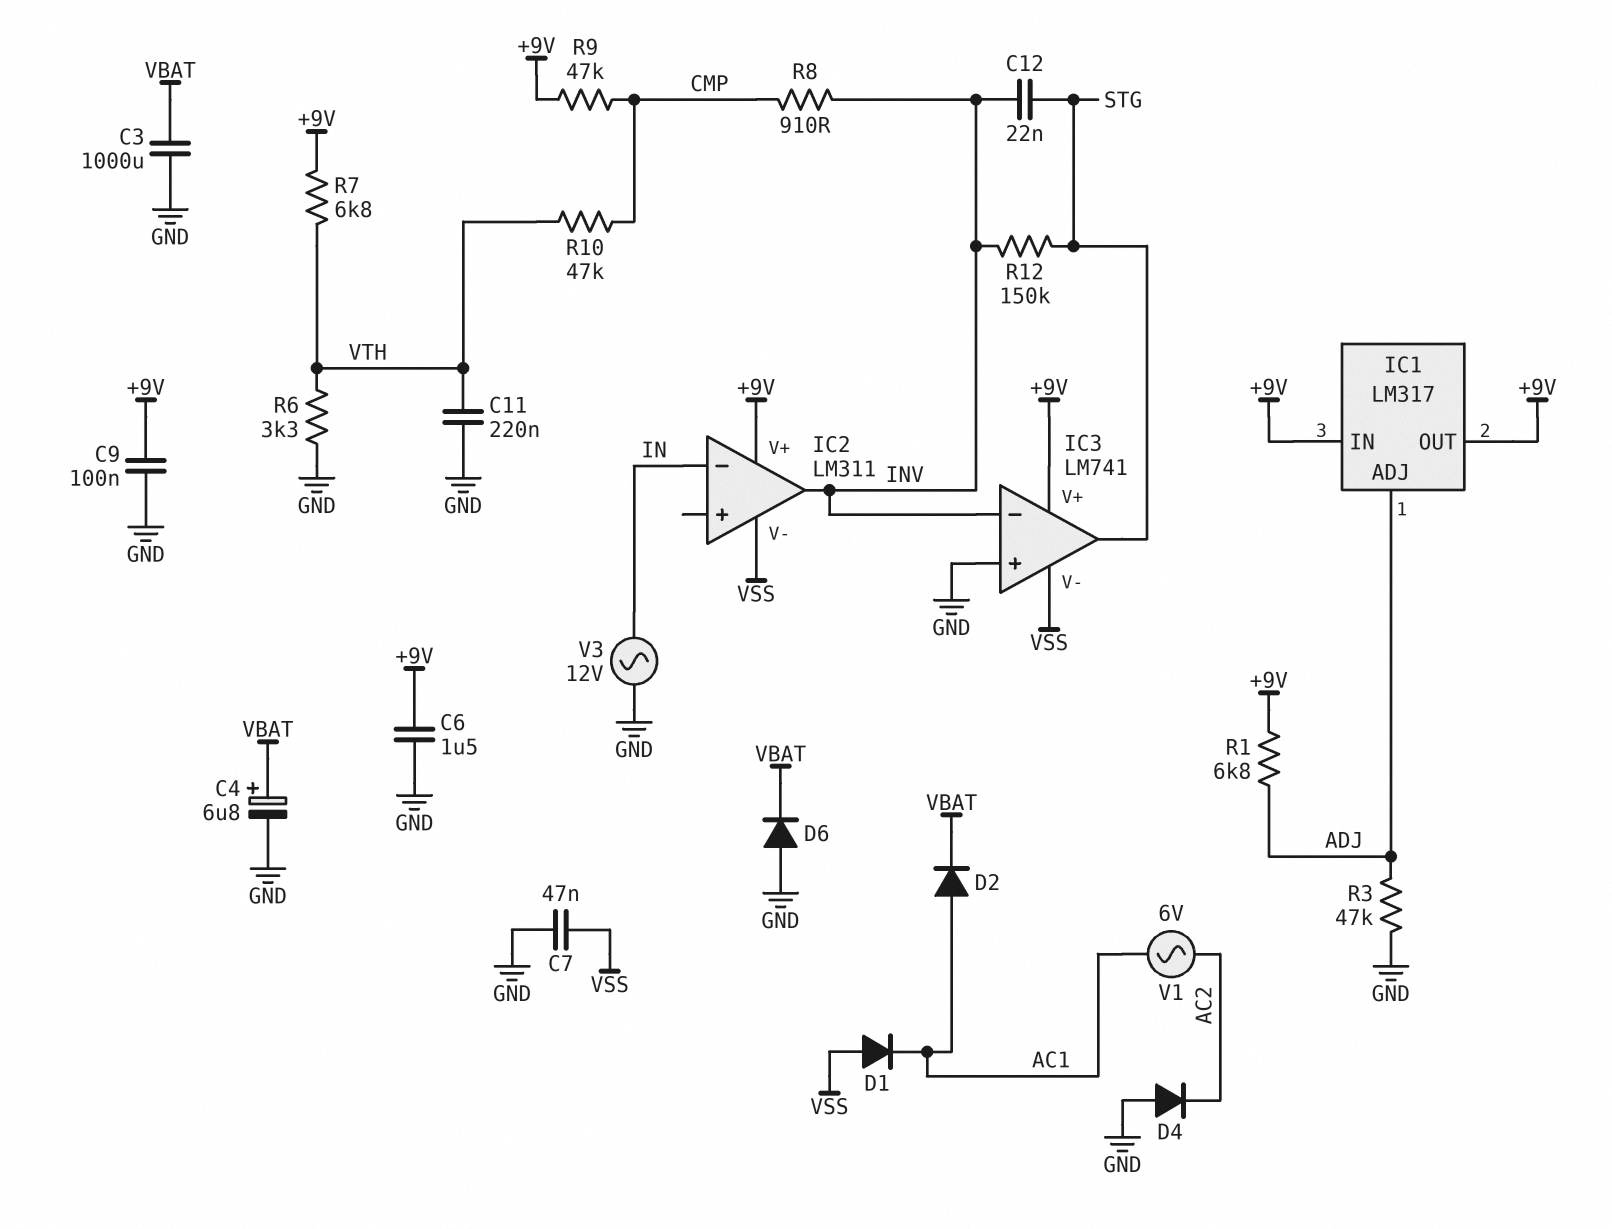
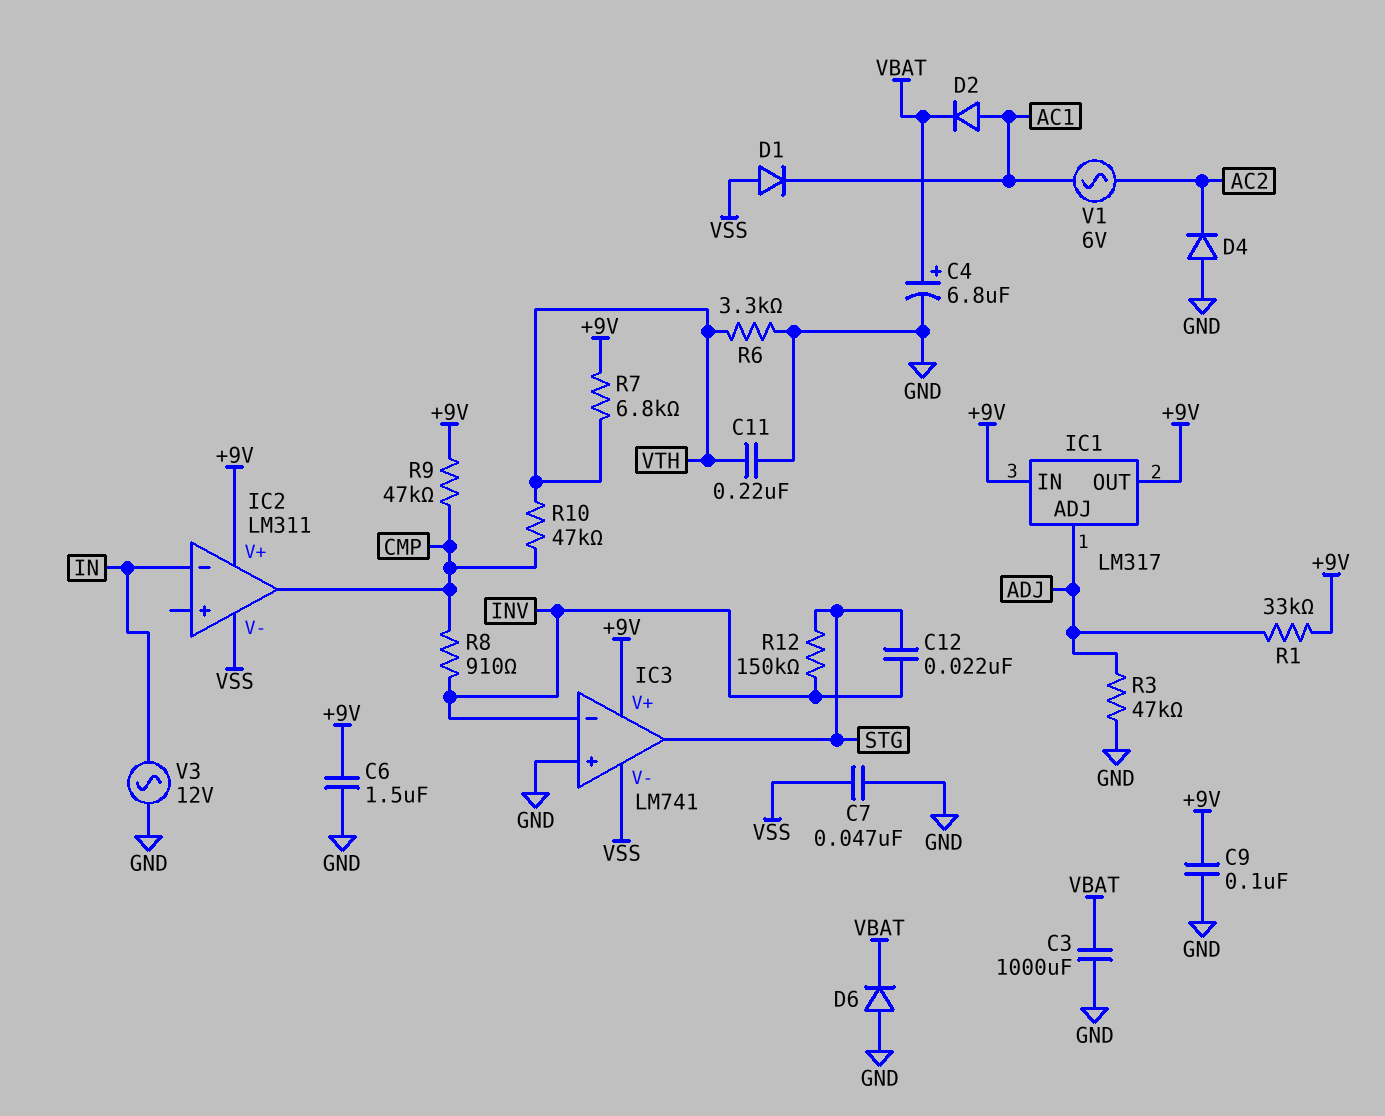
IC2 pin out: INV -> CMP
R1: 6.8k (+9V, ADJ) -> 33k (+9V, ADJ)

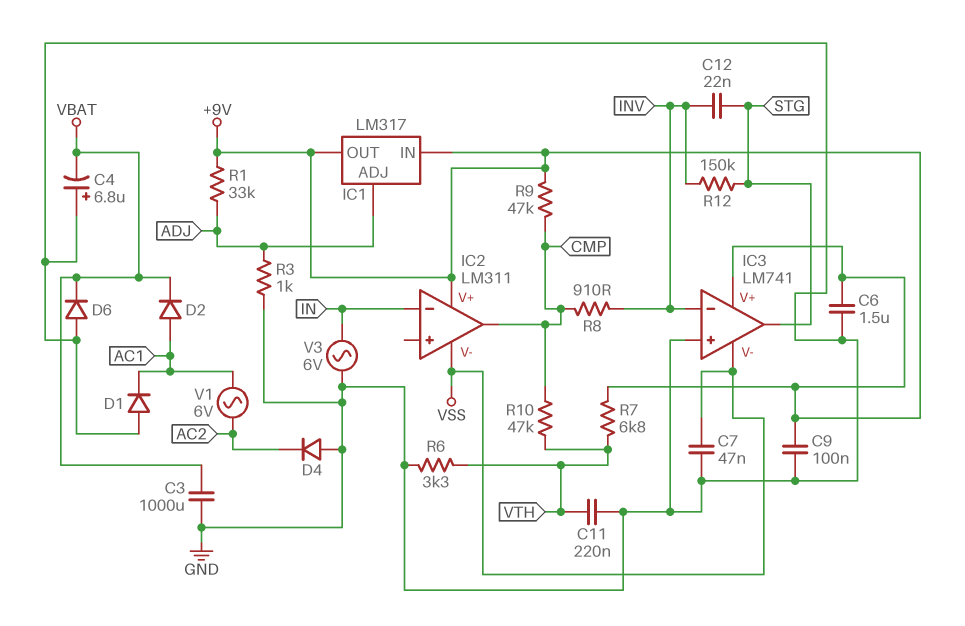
C4: 6.8uF (plus VBAT, minus GND) -> 6.8uF (plus GND, minus VBAT)
D1: diode (A VSS, K AC1) -> diode (A GND, K AC1)
R3: 47k (ADJ, GND) -> 1k (ADJ, GND)
V3: AC 12V (GND, IN) -> AC 6V (GND, IN)

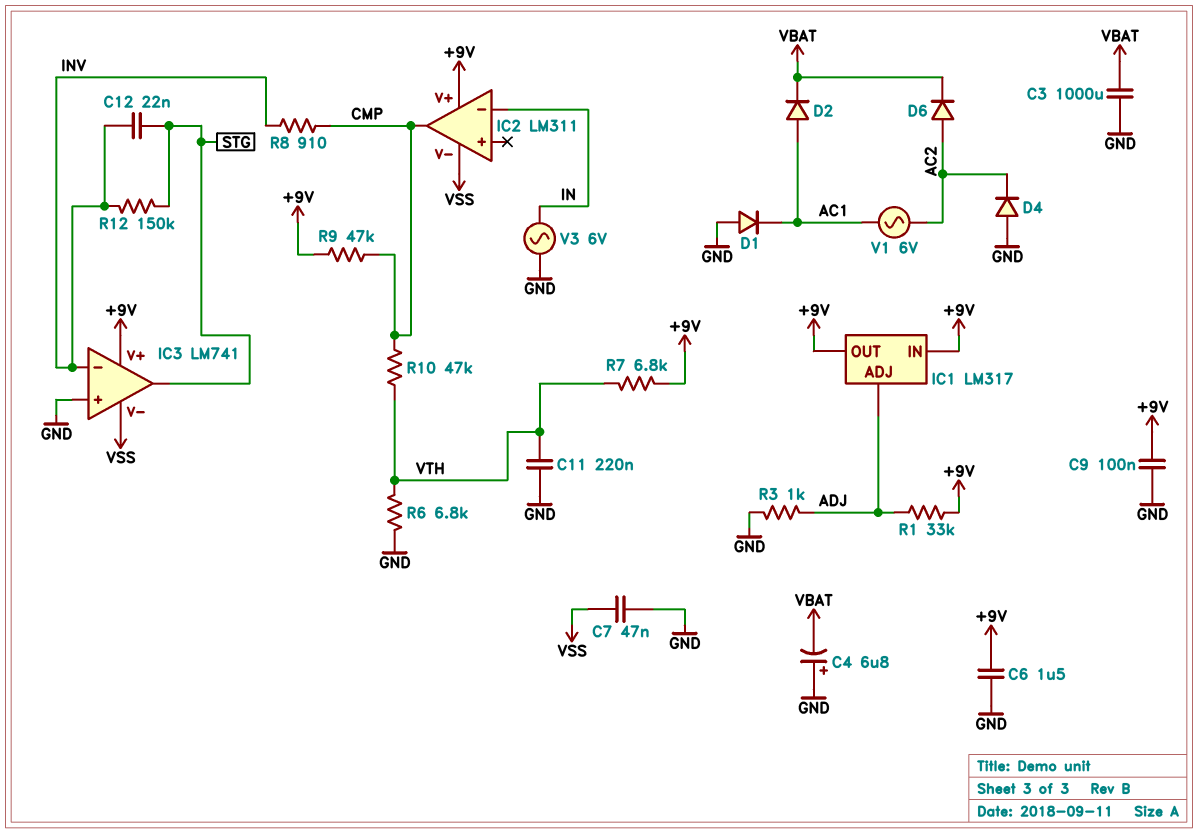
D6: diode (A GND, K VBAT) -> diode (A AC2, K VBAT)
R6: 3.3k (GND, VTH) -> 6.8k (GND, VTH)

